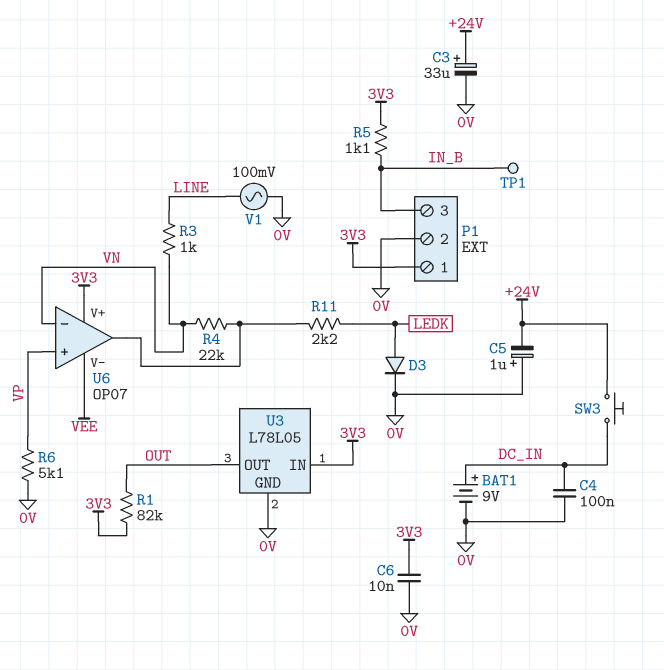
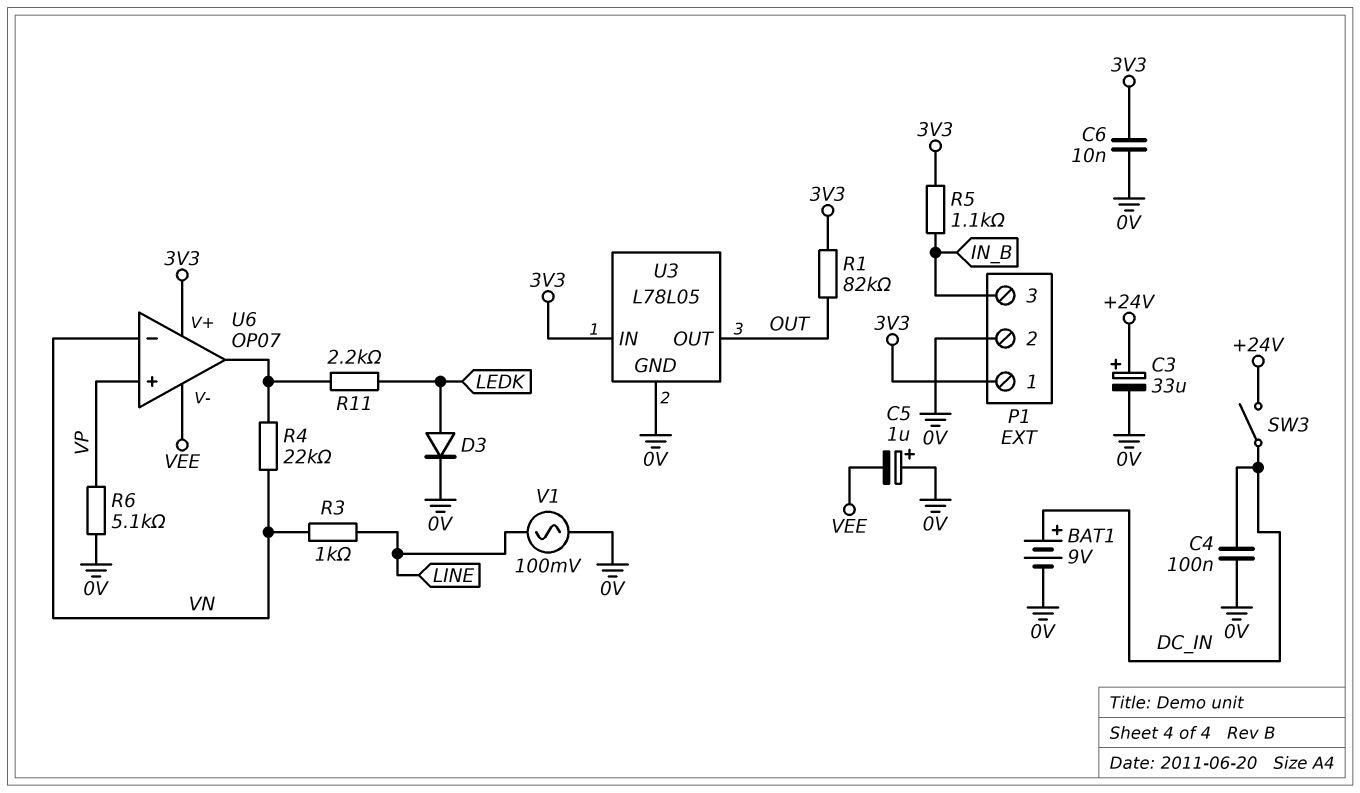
C5: 1uF (plus 0V, minus +24V) -> 1uF (plus 0V, minus VEE)
SW3: button (+24V, DC_IN) -> switch (+24V, DC_IN)
TP1: test point (IN_B) -> none

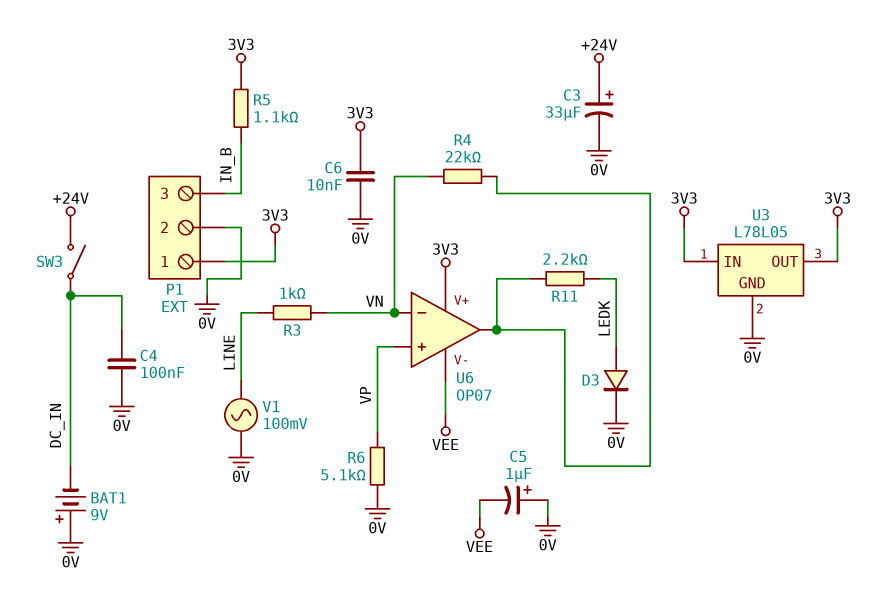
BAT1: 9V (plus DC_IN, minus 0V) -> 9V (plus 0V, minus DC_IN)
R1: 82k (3V3, OUT) -> none
U3 pin OUT: OUT -> 3V3

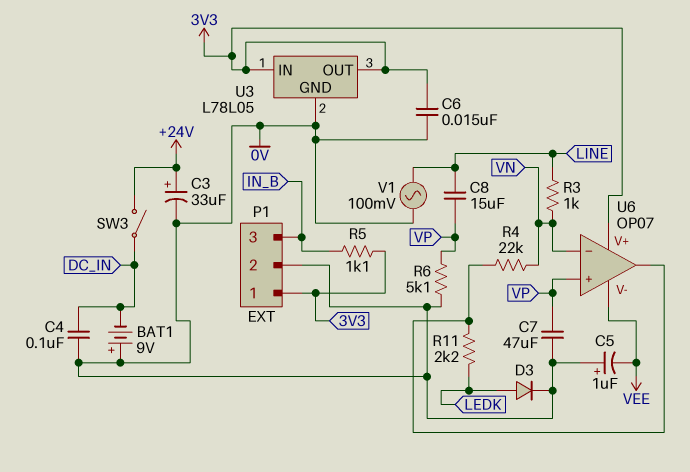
C6: 10nF (0V, 3V3) -> 15nF (0V, 3V3)
C7: none -> 47uF (0V, VP)
C8: none -> 15uF (LINE, VP)

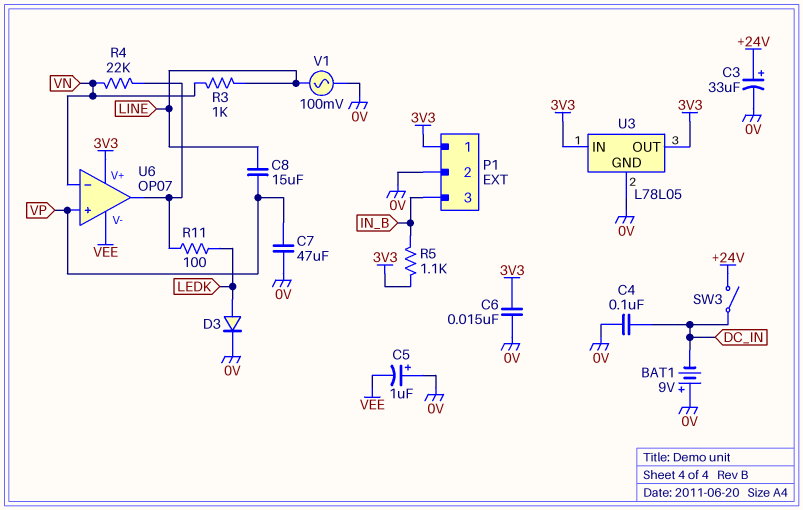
R6: 5.1k (0V, VP) -> none
R11: 2.2k (LEDK, U6/out) -> 100 (LEDK, U6/out)

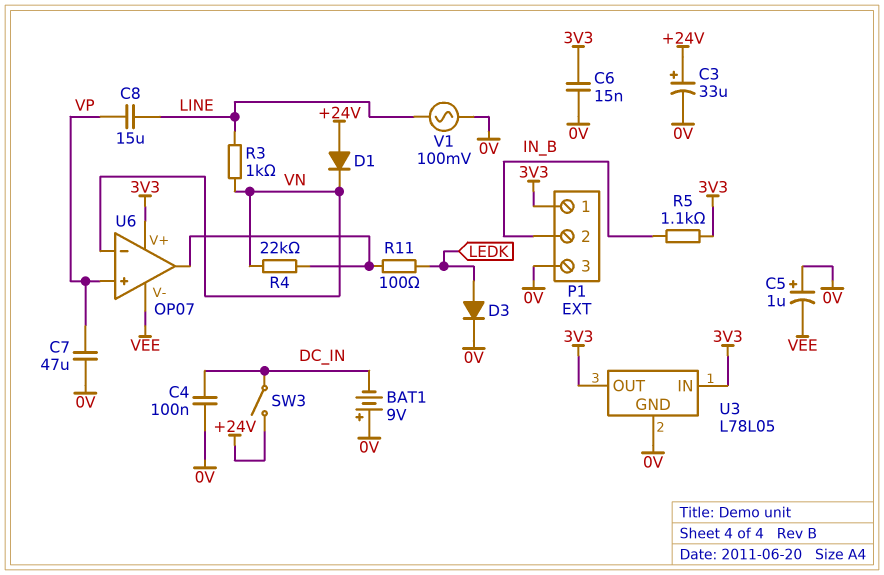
D1: none -> diode (A +24V, K VN)
P1 pin 2: 0V -> IN_B
P1 pin 3: IN_B -> 0V

